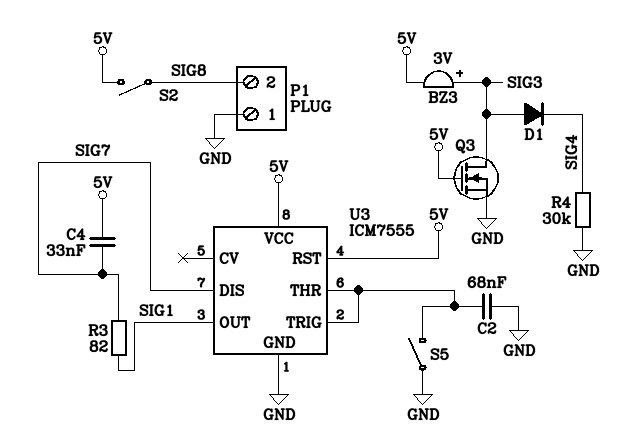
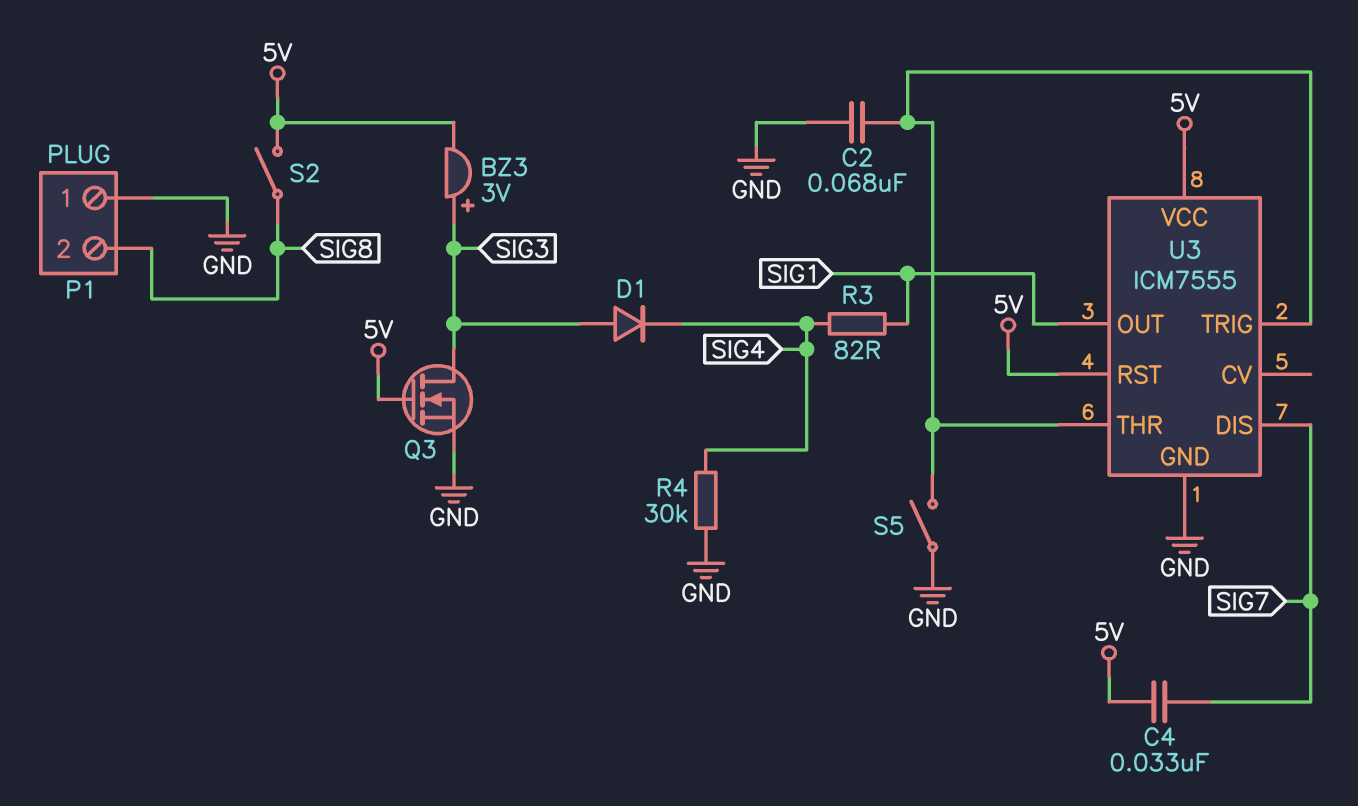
R3: 82 (SIG1, SIG7) -> 82 (SIG1, SIG4)

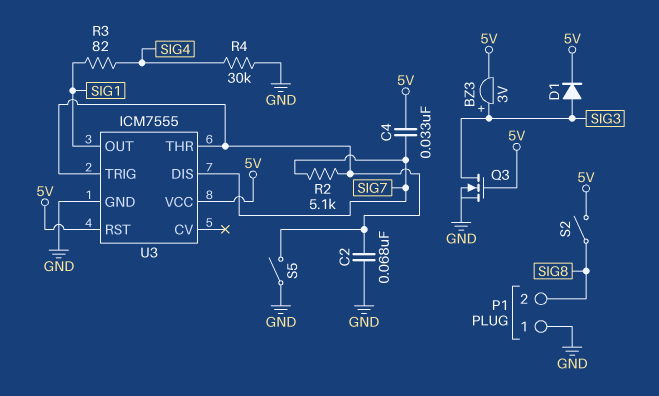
D1: diode (A SIG3, K SIG4) -> diode (A SIG3, K 5V)
R2: none -> 5.1k (SIG7, U3/THR)

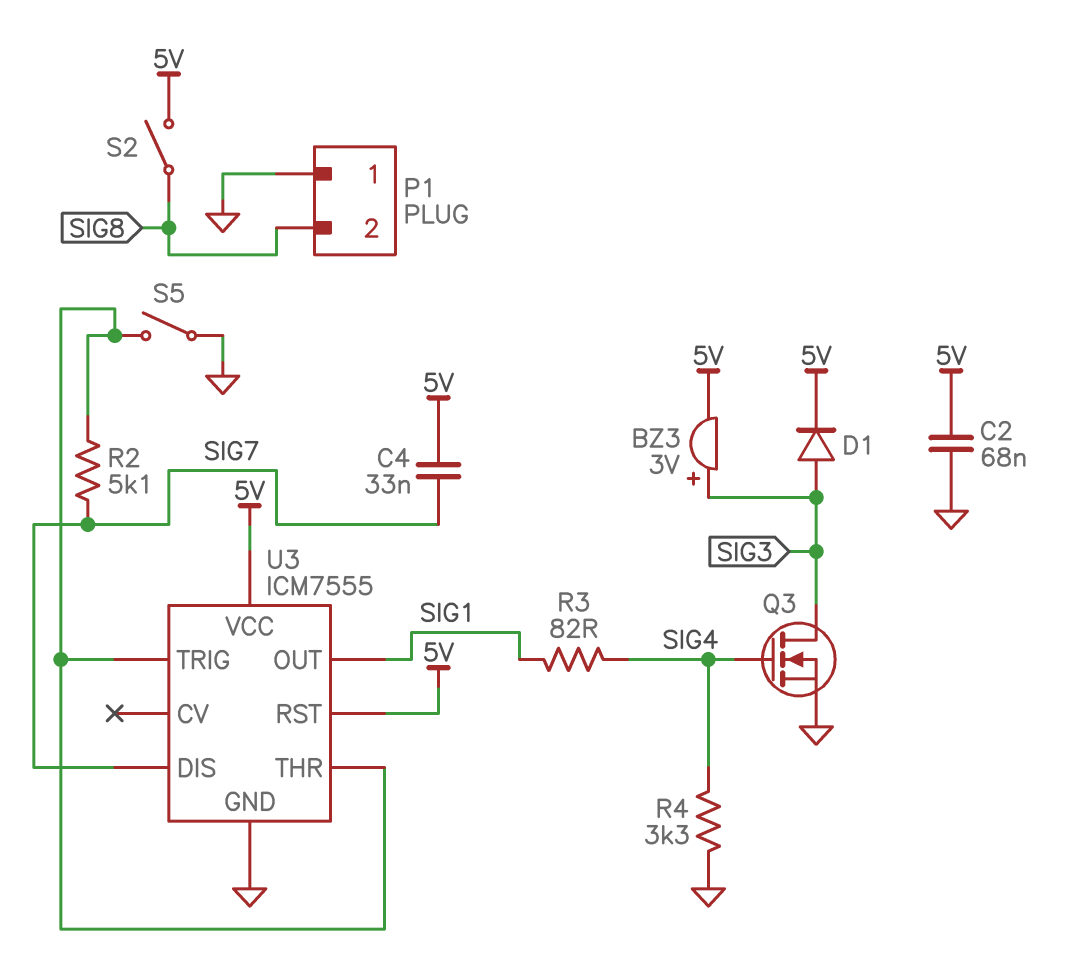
C2: 68nF (GND, U3/THR) -> 68nF (5V, GND)
Q3: NMOS (G 5V, D SIG3, S GND) -> NMOS (G SIG4, D SIG3, S GND)
R4: 30k (GND, SIG4) -> 3.3k (GND, SIG4)

